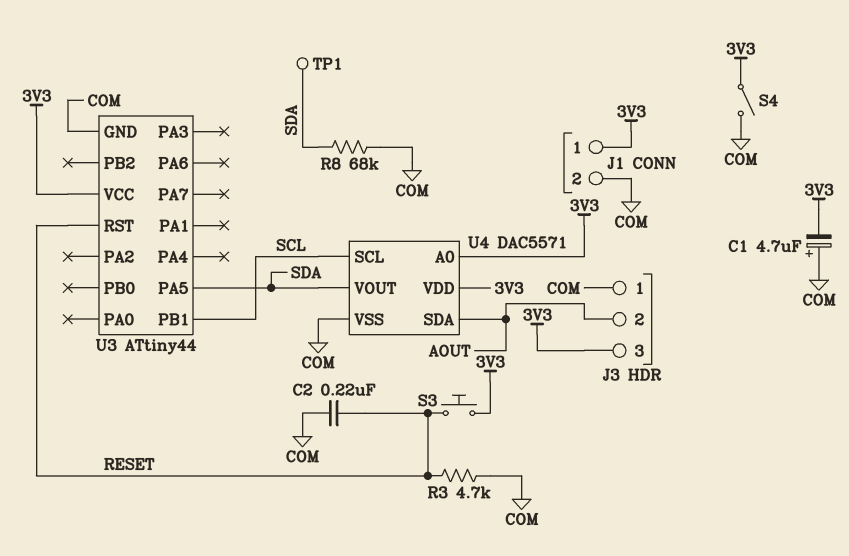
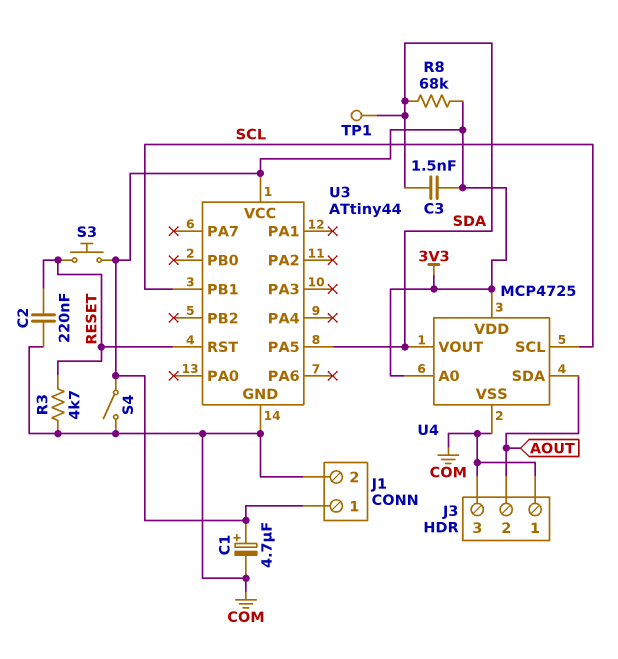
C1: 4.7uF (plus COM, minus 3V3) -> 4.7uF (plus 3V3, minus COM)
C3: none -> 1.5nF (3V3, SDA)
J3 pin 3: 3V3 -> COM
R8: 68k (COM, SDA) -> 68k (3V3, SDA)
U4: DAC5571 -> MCP4725

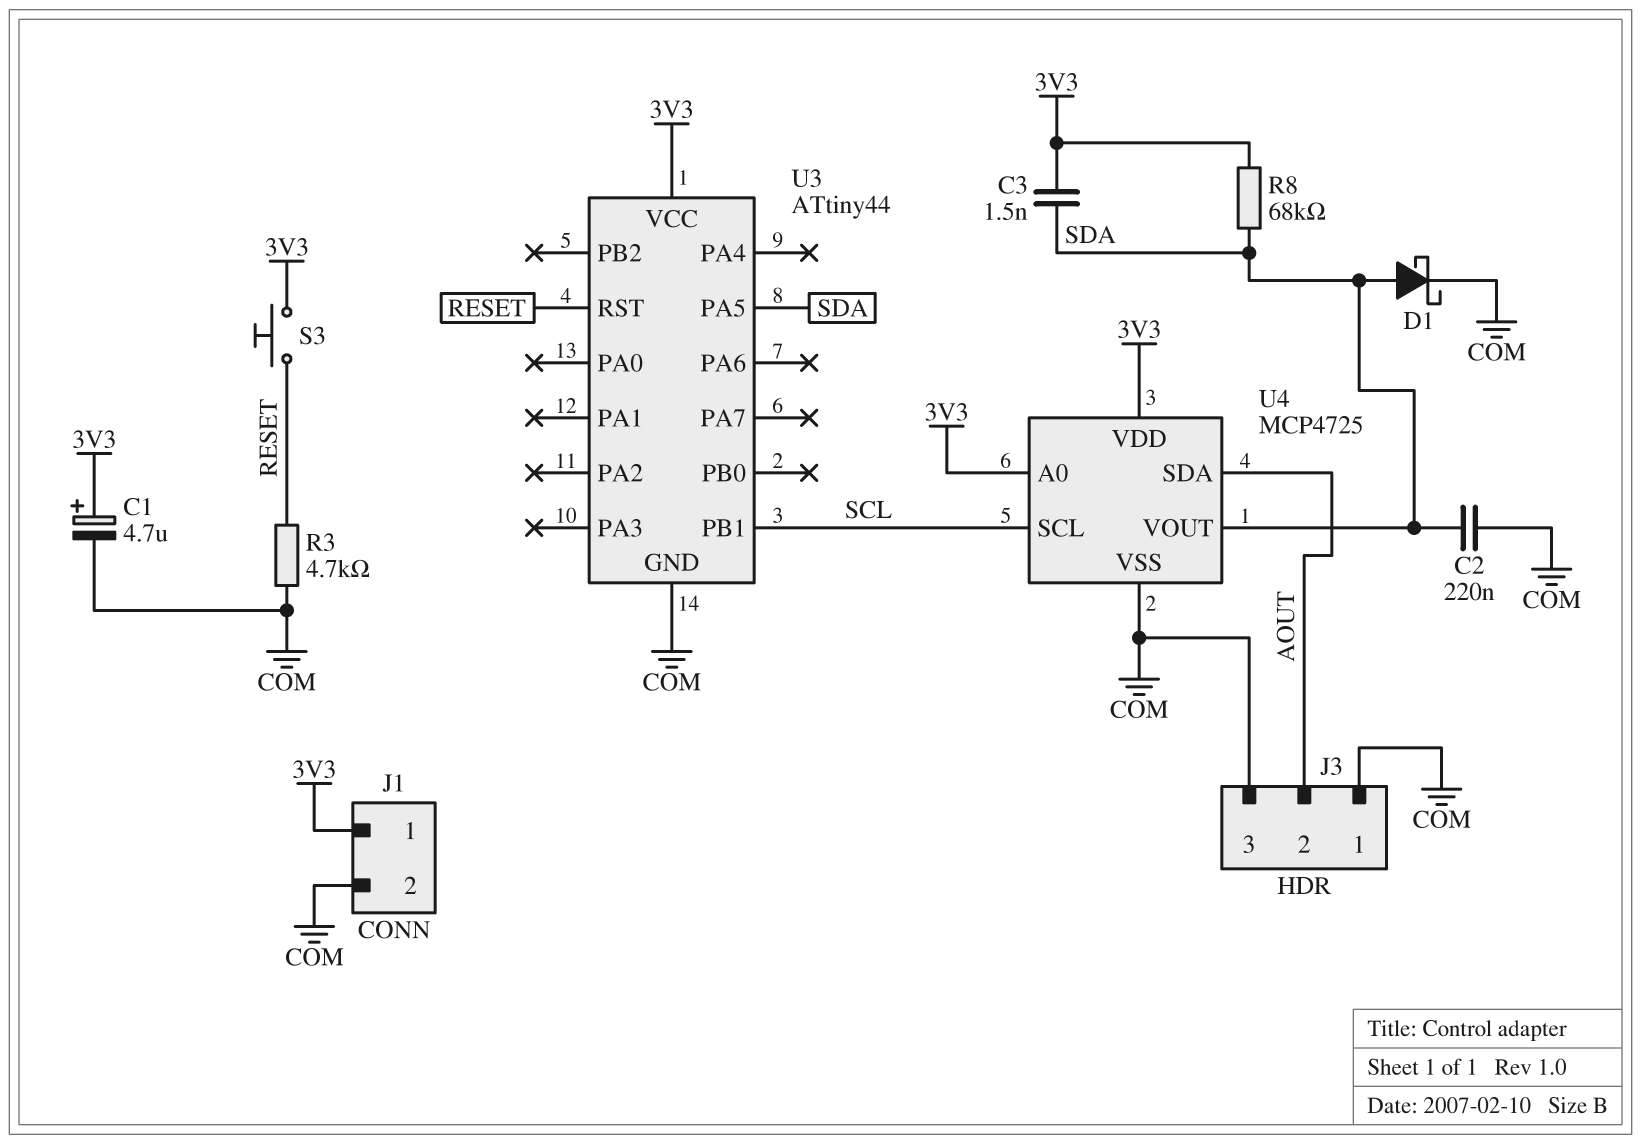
C2: 220nF (COM, RESET) -> 220nF (COM, SDA)
D1: none -> schottky (A SDA, K COM)
S4: switch (3V3, COM) -> none
TP1: test point (SDA) -> none

